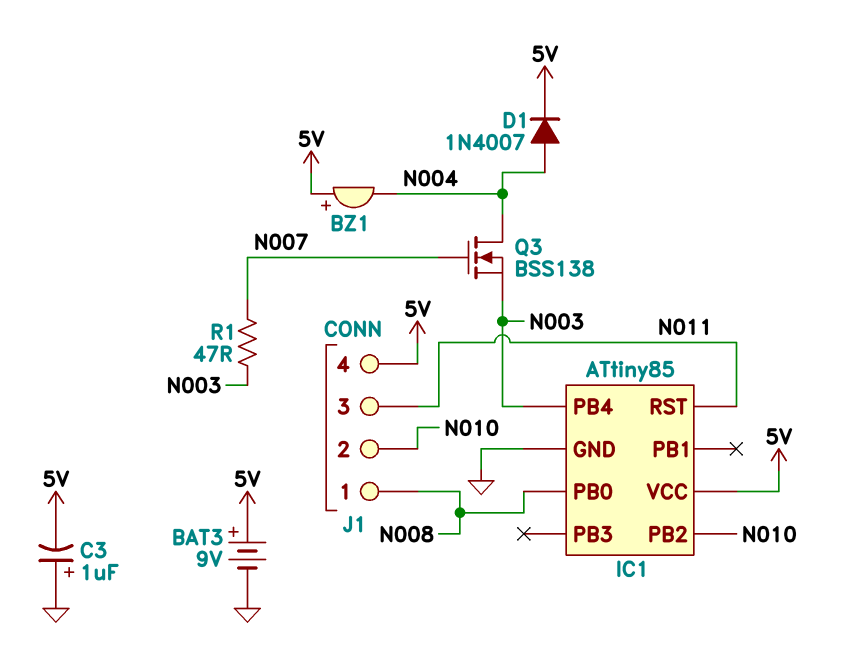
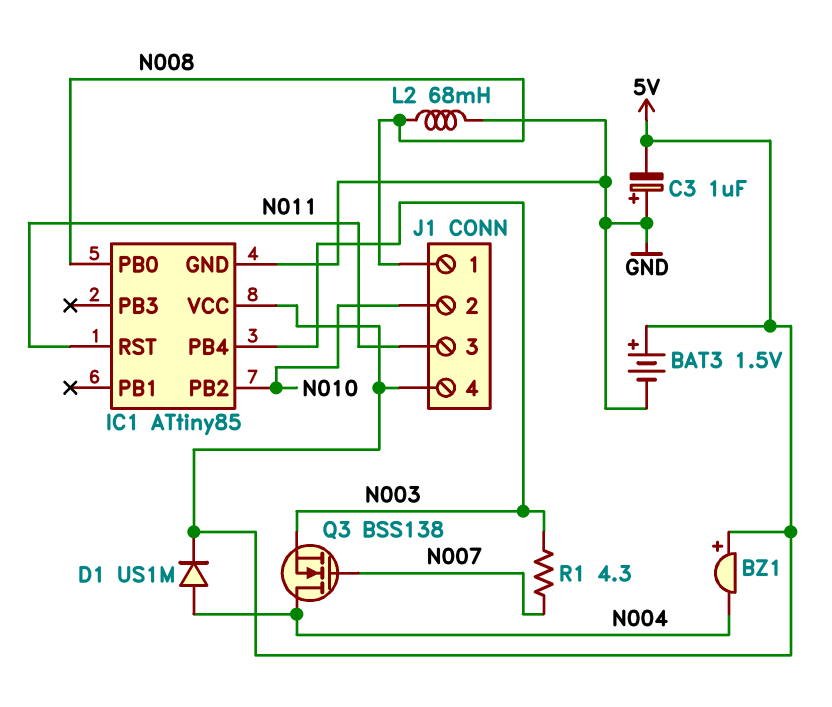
BAT3: 9V (plus 5V, minus GND) -> 1.5V (plus 5V, minus GND)
D1: diode 1N4007 (A N004, K 5V) -> diode US1M (A N004, K 5V)
L2: none -> 68mH (GND, N008)
R1: 47 (N003, N007) -> 4.3 (N003, N007)

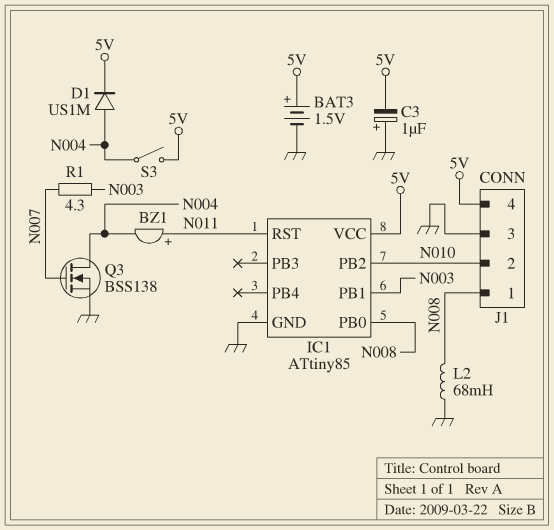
BZ1: buzzer (plus 5V, minus N004) -> buzzer (plus N011, minus N004)
IC1 pin PB1: none -> N003
IC1 pin PB4: N003 -> none
J1 pin 3: N011 -> GND
Q3: NMOS BSS138 (G N007, D N004, S N003) -> NMOS BSS138 (G N007, D N004, S GND)
S3: none -> switch (5V, N004)

